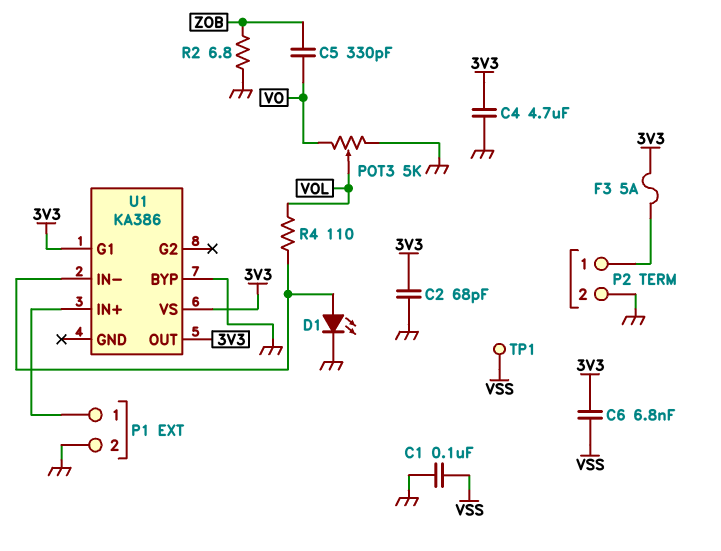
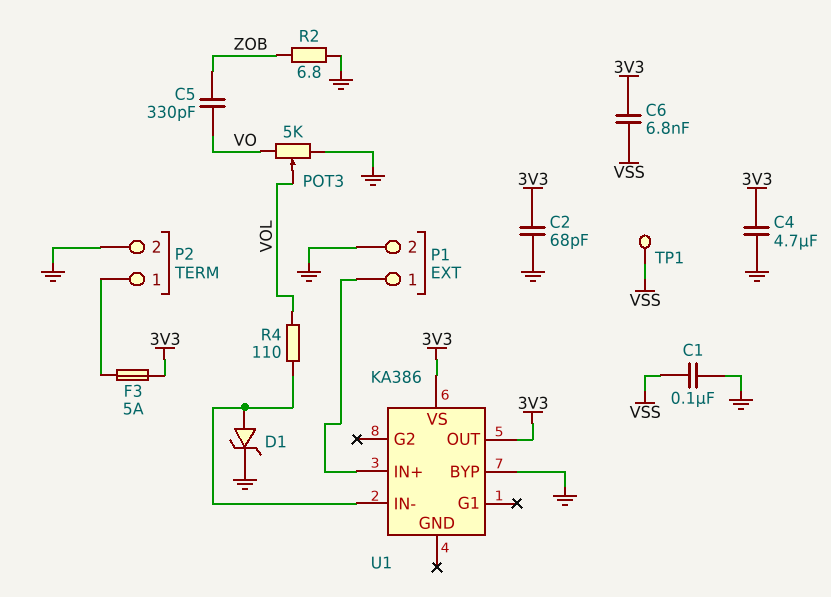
D1: LED (A U1/IN-, K GND) -> zener (A U1/IN-, K GND)
U1 pin G1: 3V3 -> none

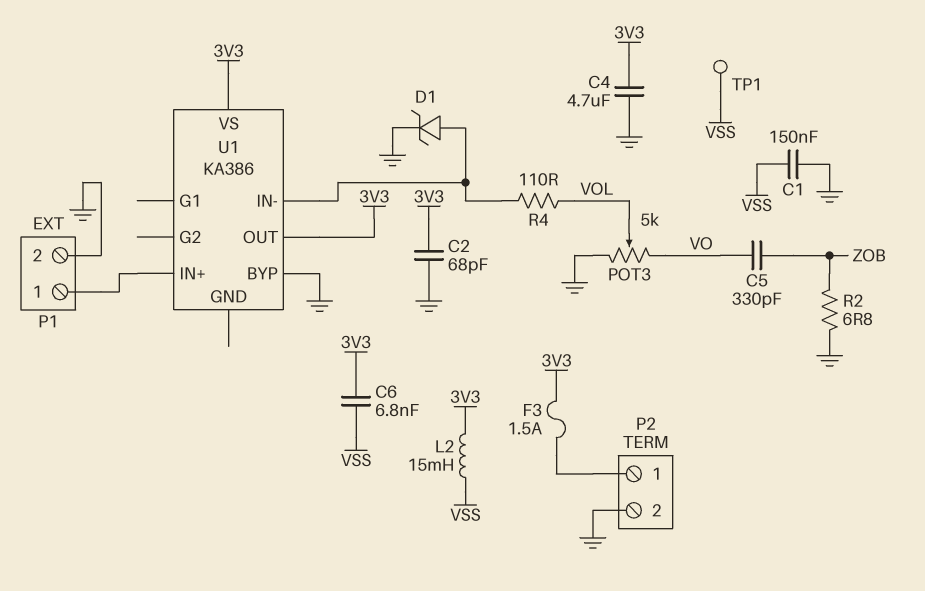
C1: 100nF (GND, VSS) -> 150nF (GND, VSS)
F3: 5A (3V3, P2/1) -> 1.5A (3V3, P2/1)
L2: none -> 15mH (3V3, VSS)

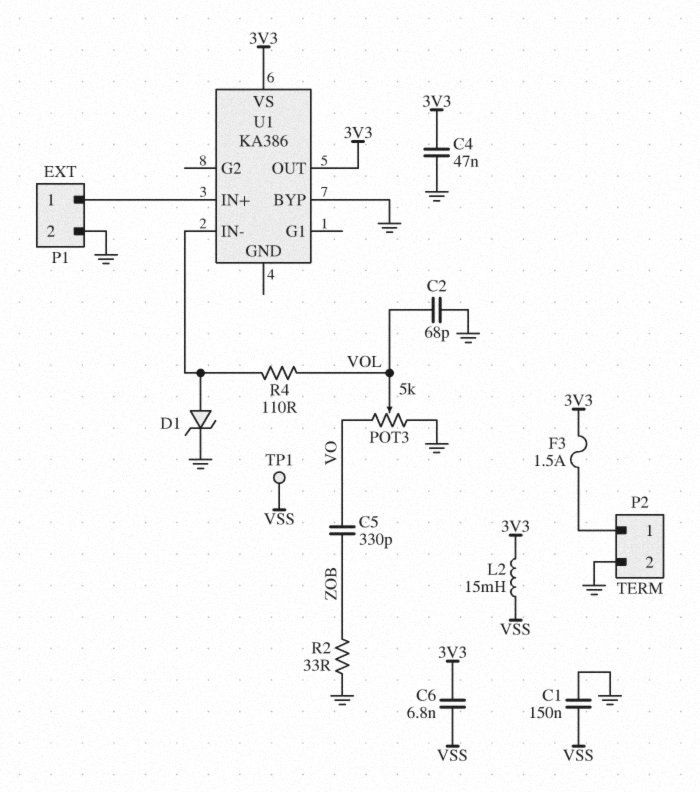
C2: 68pF (3V3, GND) -> 68pF (GND, VOL)
C4: 4.7uF (3V3, GND) -> 47nF (3V3, GND)
R2: 6.8 (GND, ZOB) -> 33 (GND, ZOB)

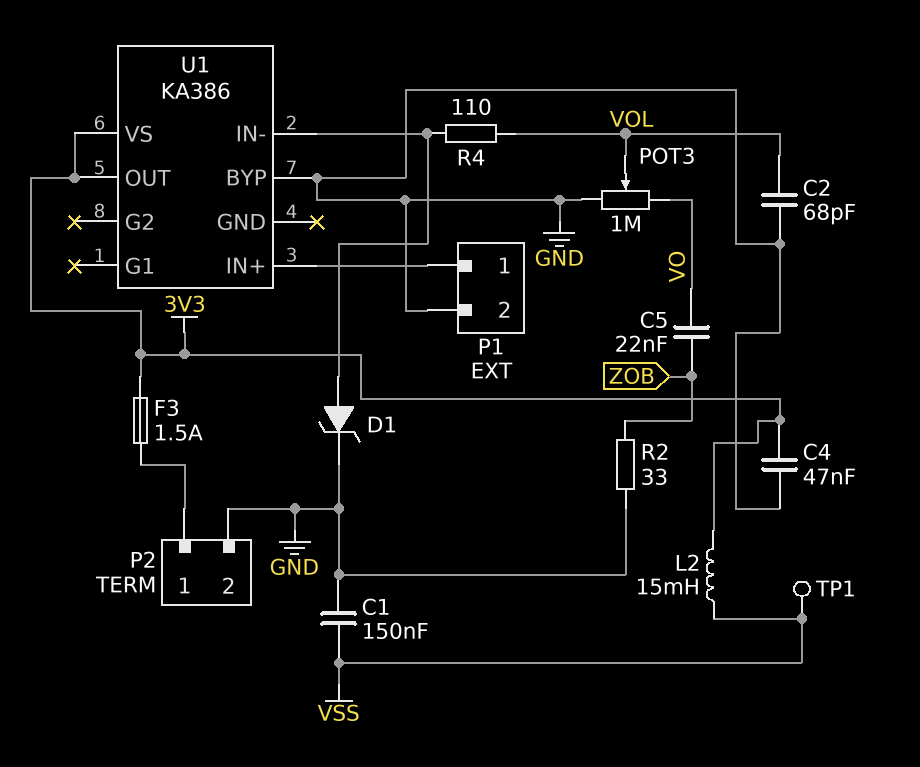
C5: 330pF (VO, ZOB) -> 22nF (VO, ZOB)
C6: 6.8nF (3V3, VSS) -> none
POT3: 5k (GND, VO, wiper VOL) -> 1M (GND, VO, wiper VOL)

